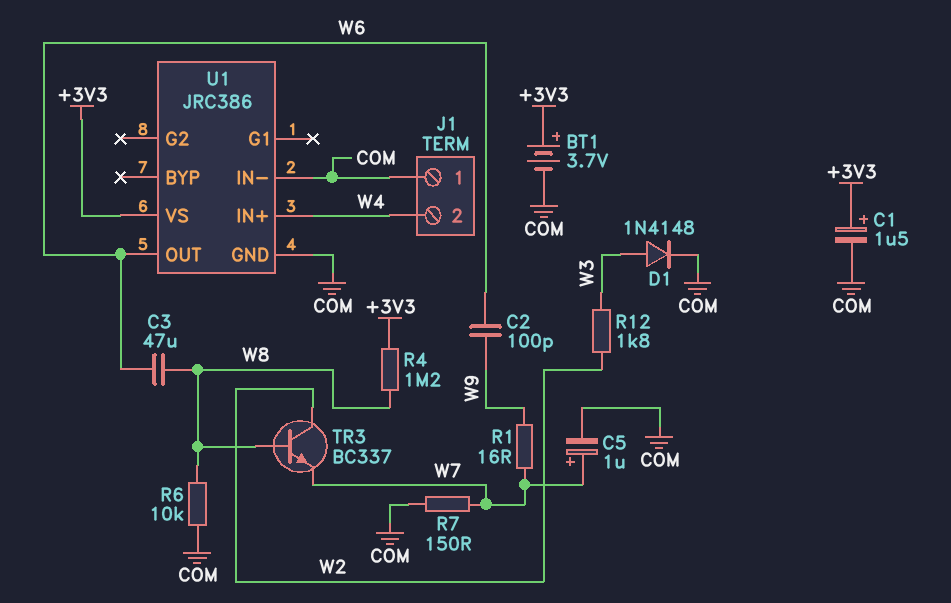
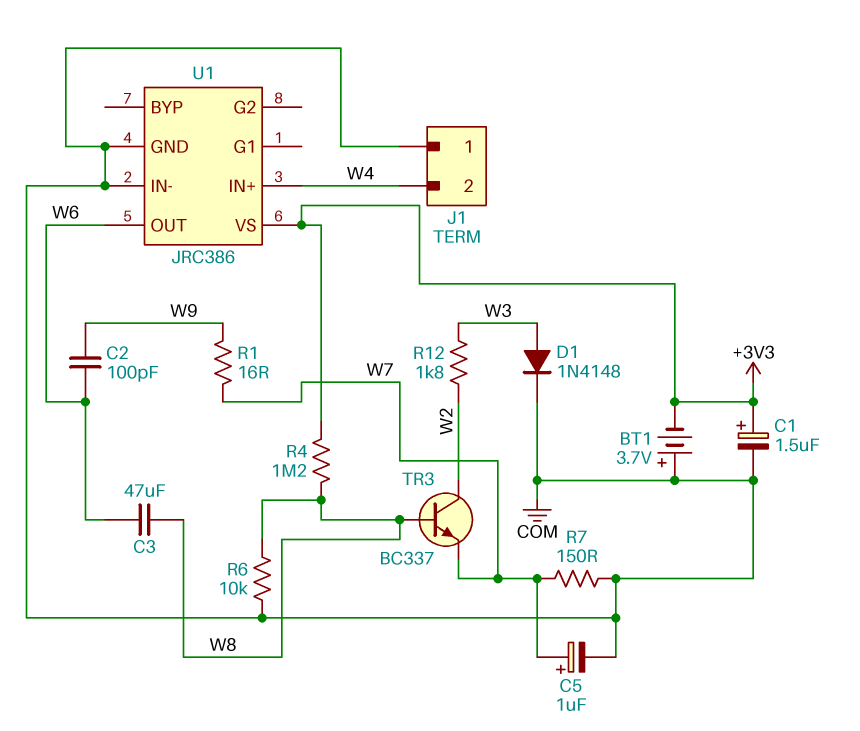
BT1: 3.7V (plus +3V3, minus COM) -> 3.7V (plus COM, minus +3V3)

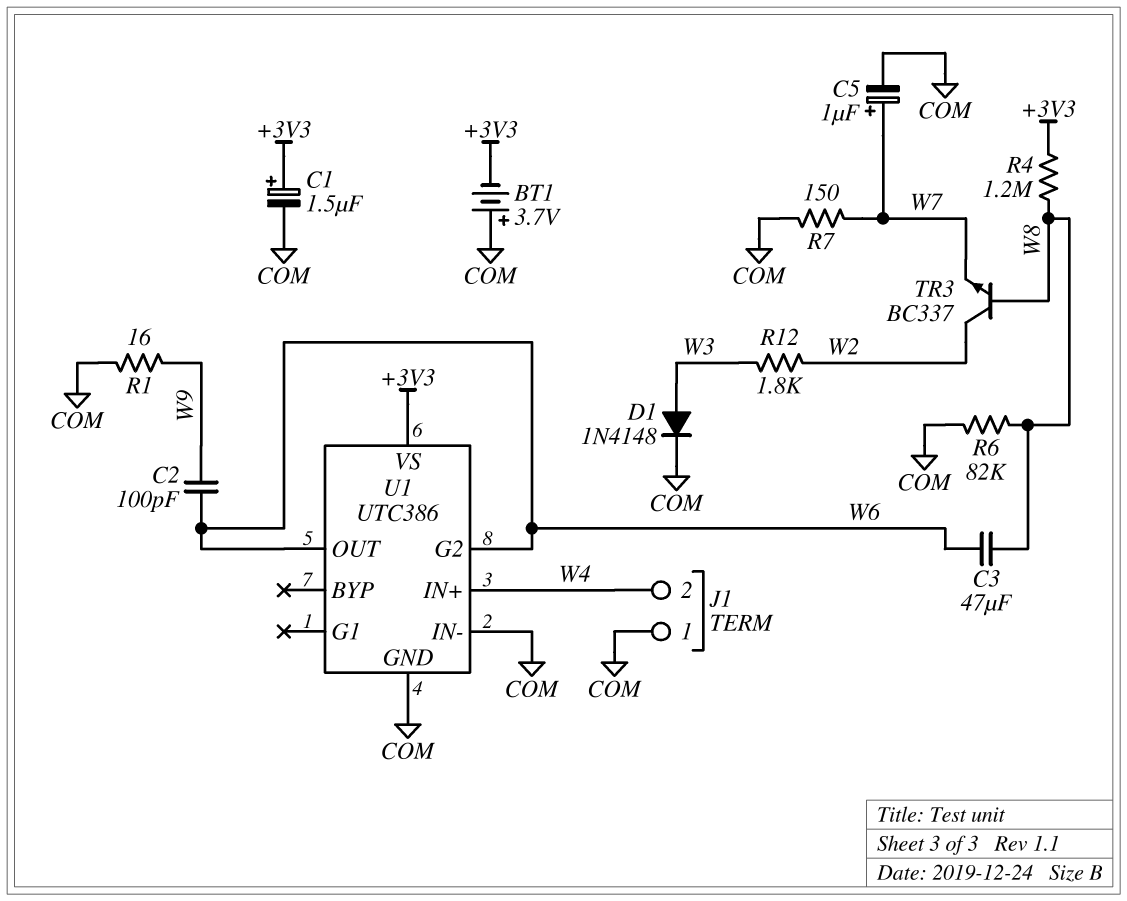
R1: 16 (W7, W9) -> 16 (COM, W9)
R6: 10k (COM, W8) -> 82k (COM, W8)
U1: JRC386 -> UTC386
U1 pin G2: none -> W6

